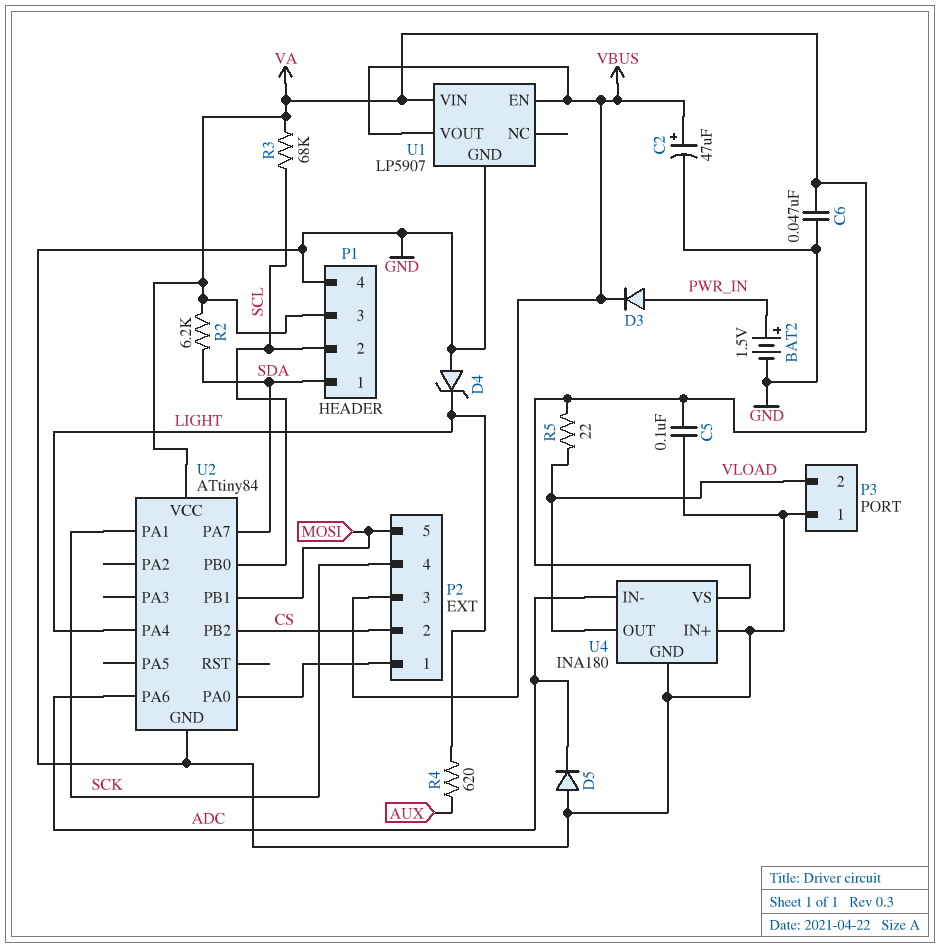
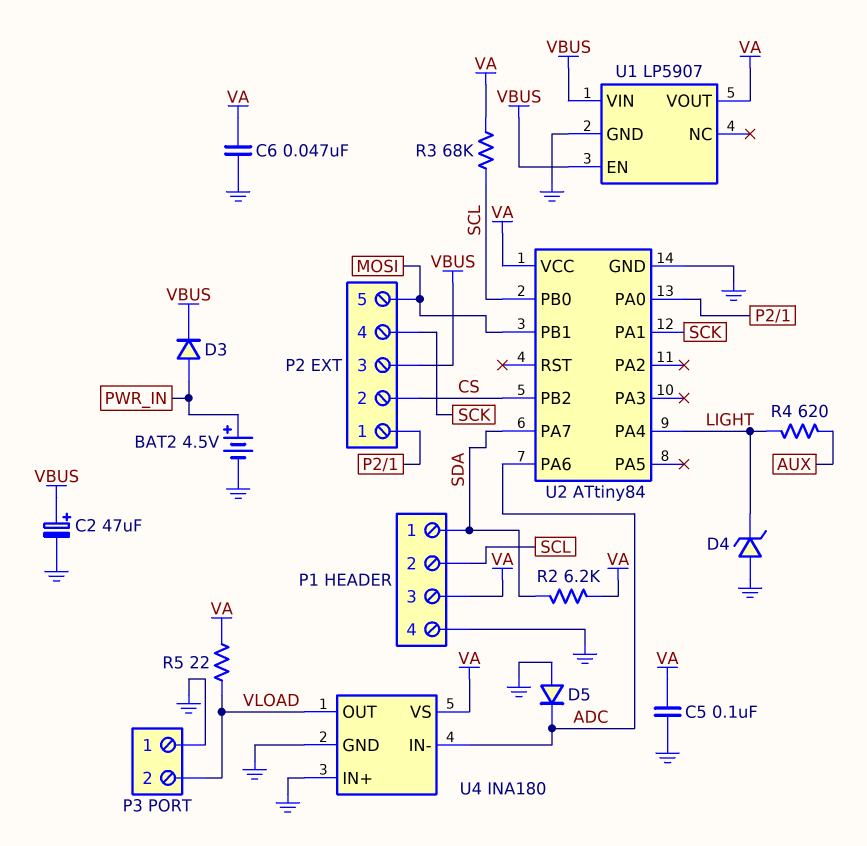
BAT2: 1.5V (plus PWR_IN, minus GND) -> 4.5V (plus PWR_IN, minus GND)
U1 pin VIN: VA -> VBUS
U1 pin VOUT: VBUS -> VA

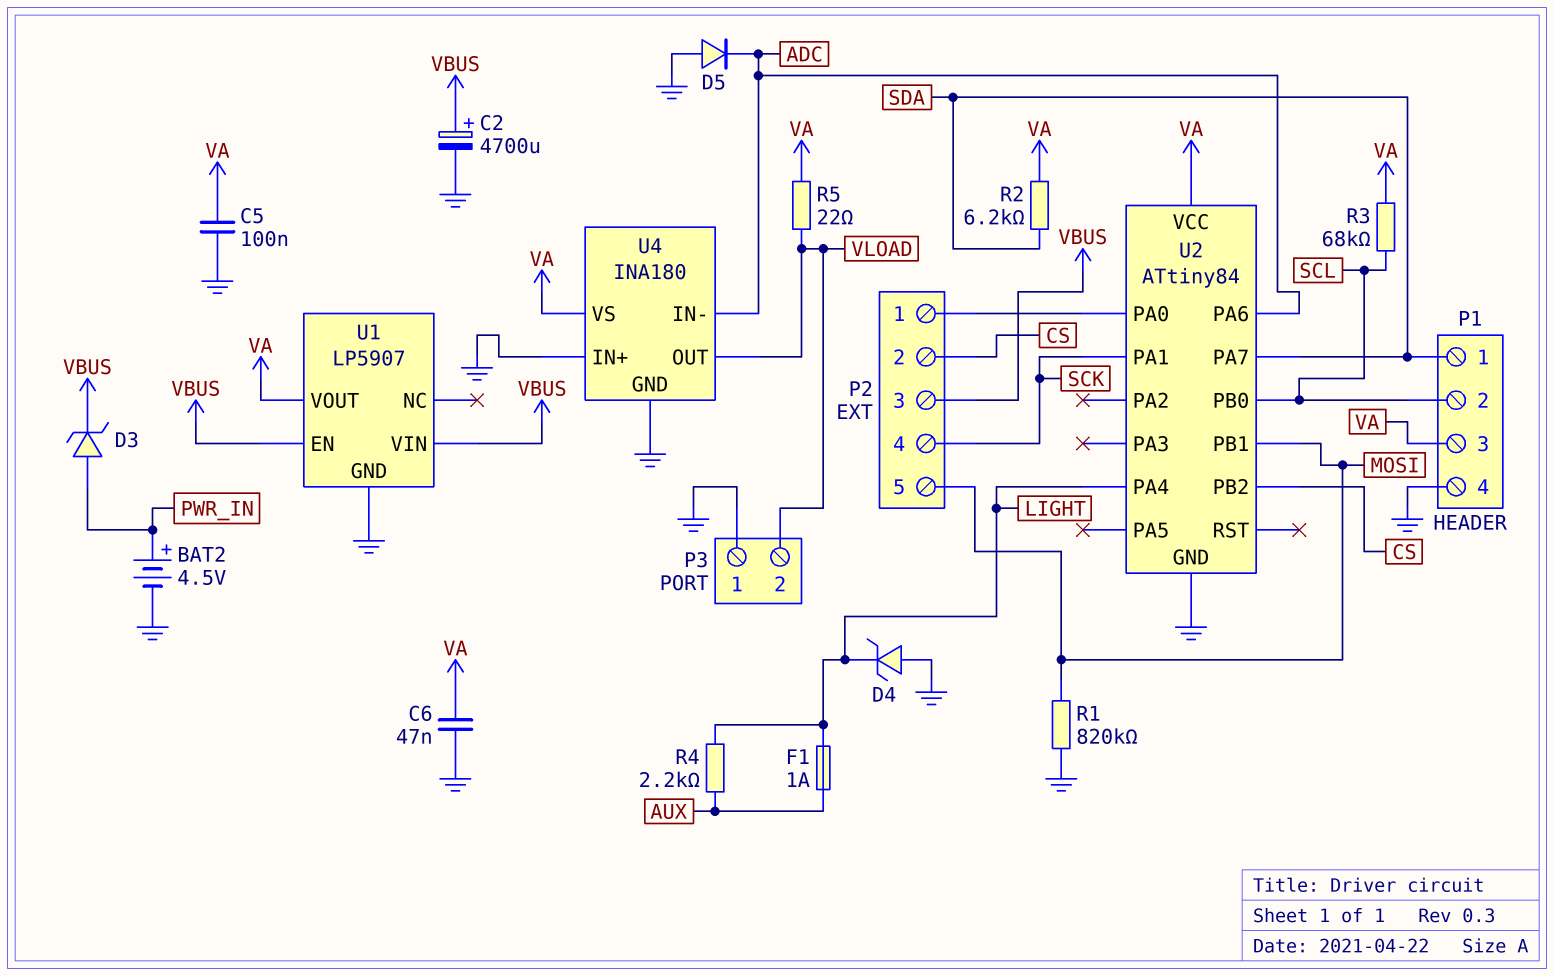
C2: 47uF (plus VBUS, minus GND) -> 4700uF (plus VBUS, minus GND)
D3: diode (A PWR_IN, K VBUS) -> zener (A PWR_IN, K VBUS)
F1: none -> 1A (AUX, LIGHT)
R1: none -> 820k (GND, MOSI)
R4: 620 (AUX, LIGHT) -> 2.2k (AUX, LIGHT)

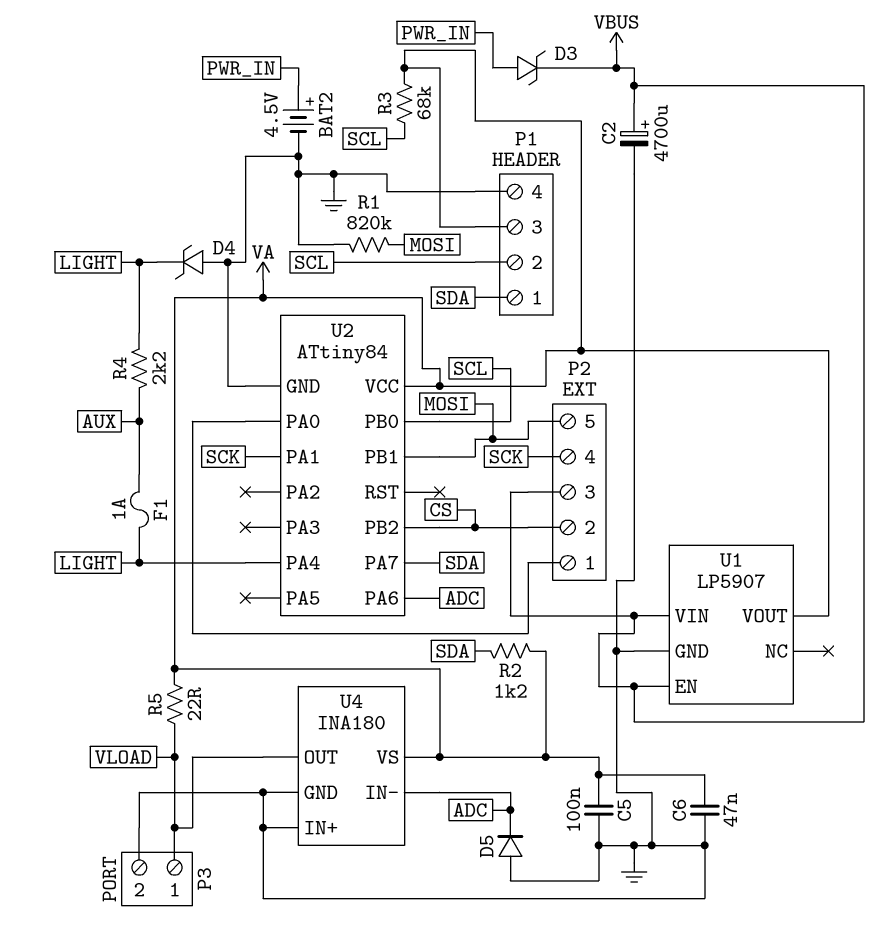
P3 pin 1: GND -> VLOAD
P3 pin 2: VLOAD -> GND
R2: 6.2k (SDA, VA) -> 1.2k (SDA, VA)

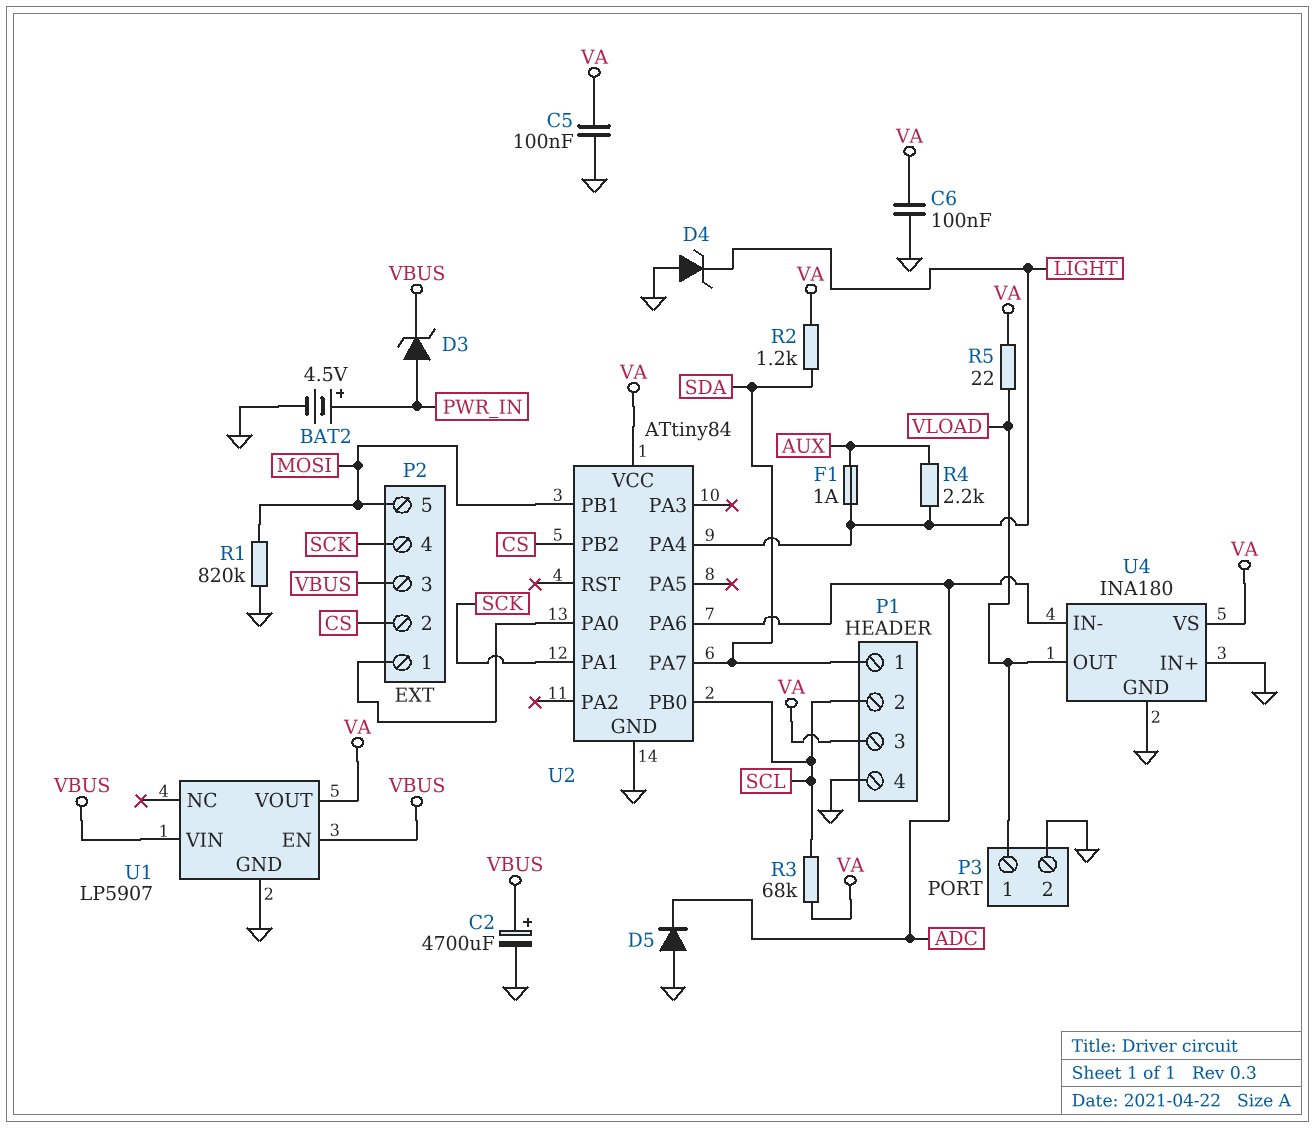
C6: 47nF (GND, VA) -> 100nF (GND, VA)

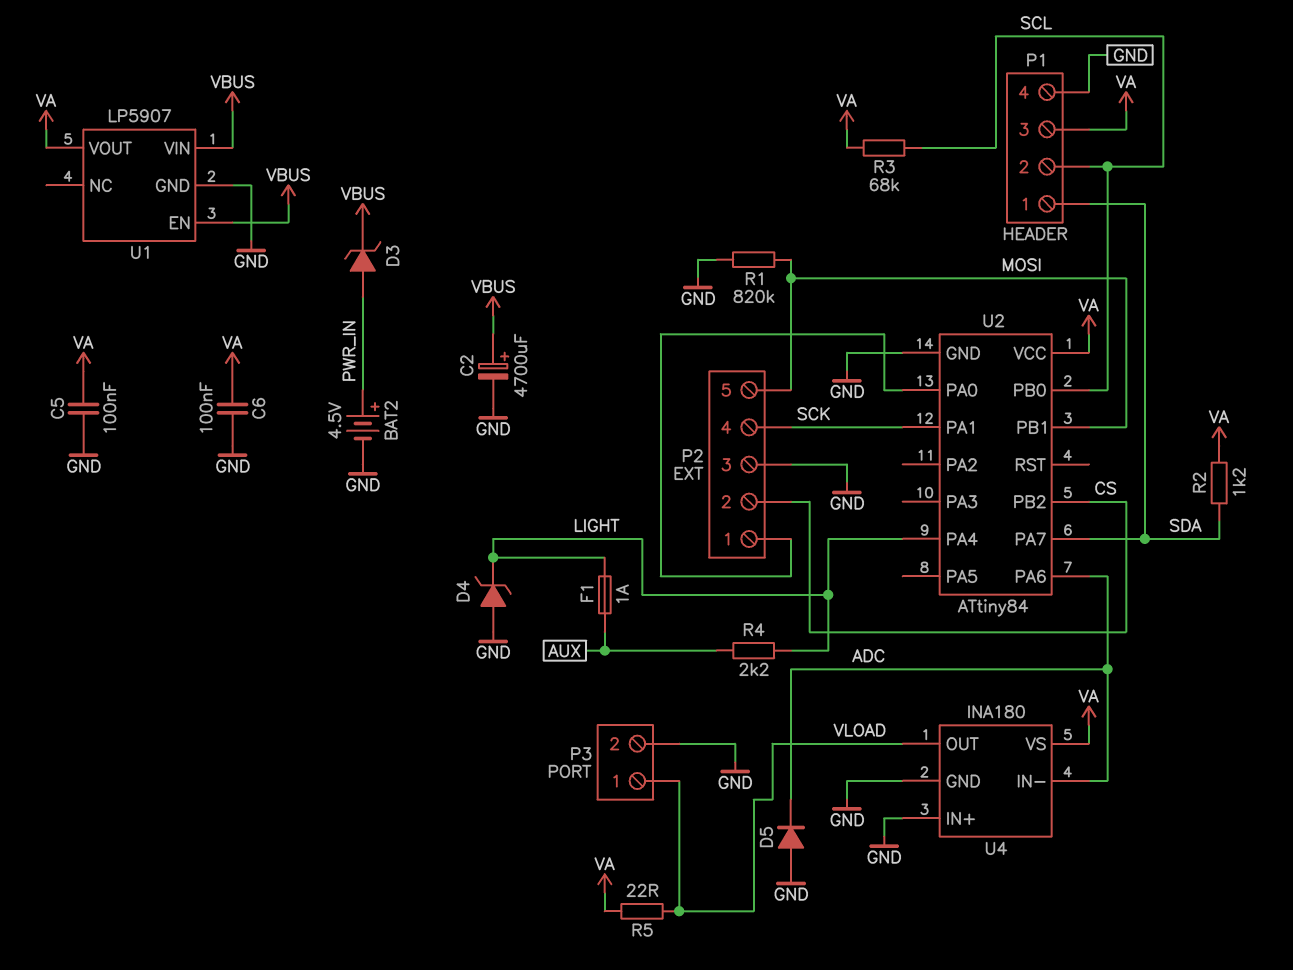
P2 pin 3: VBUS -> GND

